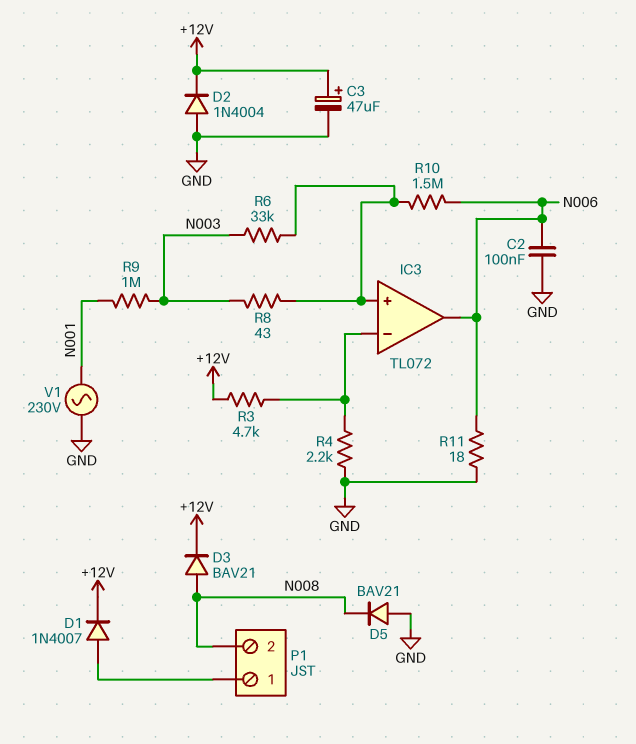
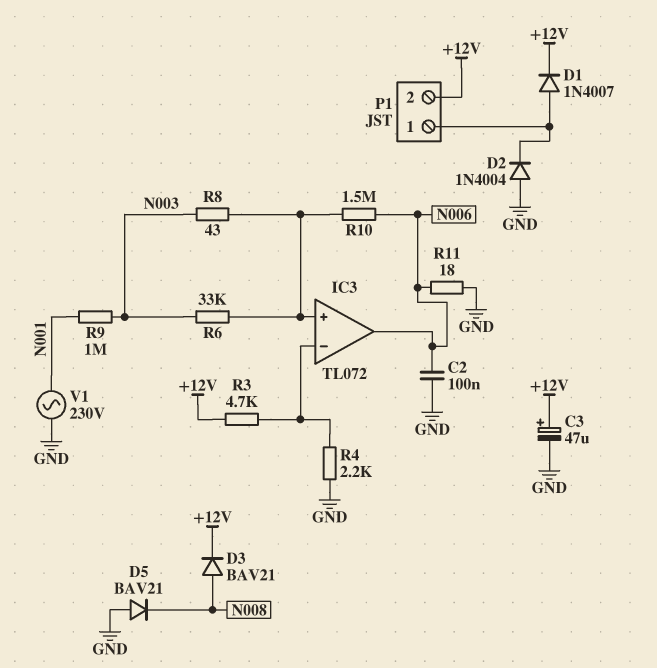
D2: diode 1N4004 (A GND, K +12V) -> diode 1N4004 (A GND, K P1/1)
P1 pin 2: N008 -> +12V

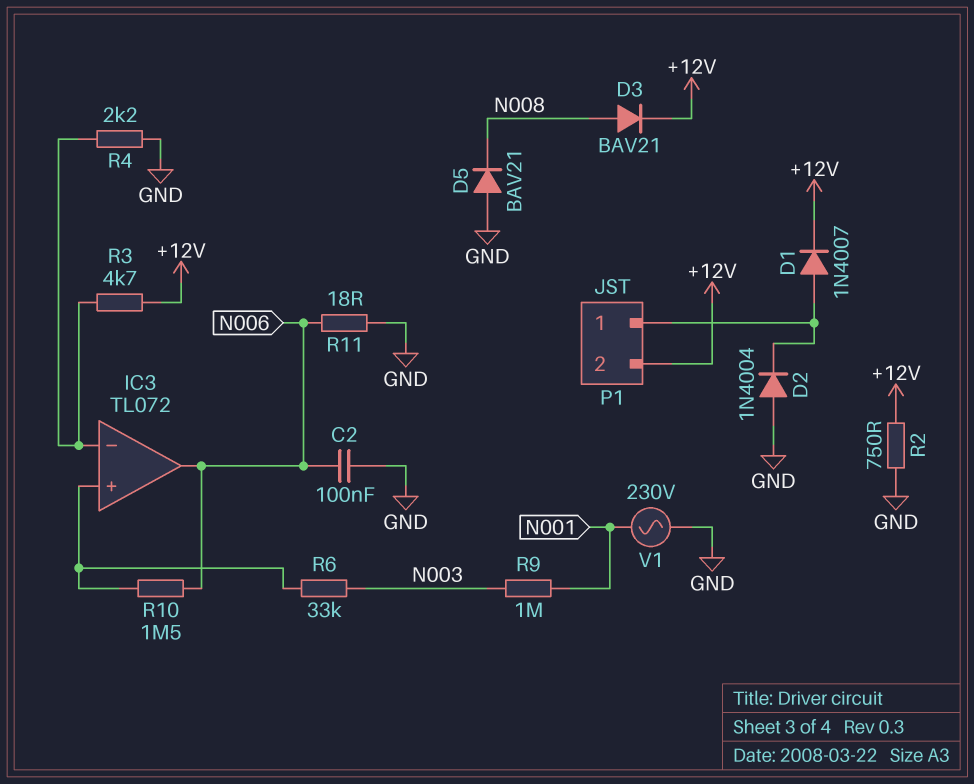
C3: 47uF (plus +12V, minus GND) -> none
R2: none -> 750 (+12V, GND)
R8: 43 (IC3/in+, N003) -> none

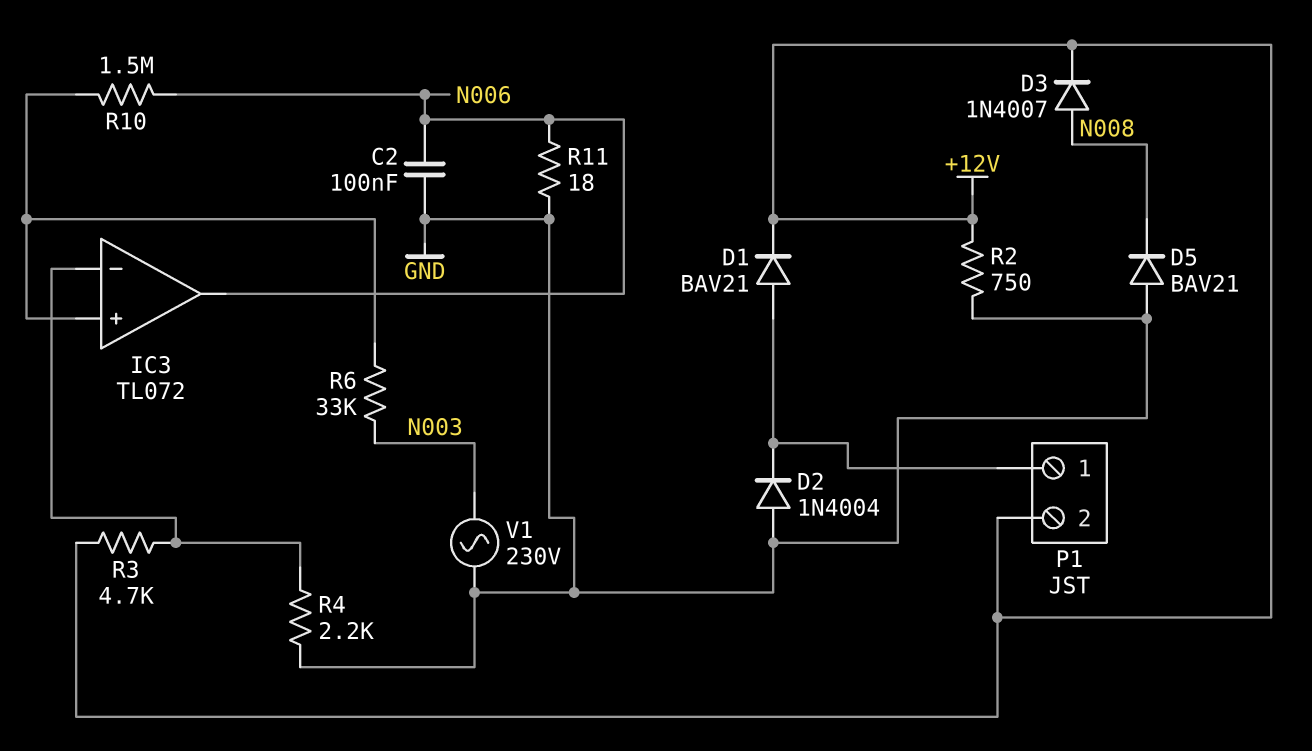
D1: diode 1N4007 (A P1/1, K +12V) -> diode BAV21 (A P1/1, K +12V)
D3: diode BAV21 (A N008, K +12V) -> diode 1N4007 (A N008, K +12V)
R9: 1M (N001, N003) -> none
V1: AC 230V (GND, N001) -> AC 230V (GND, N003)

